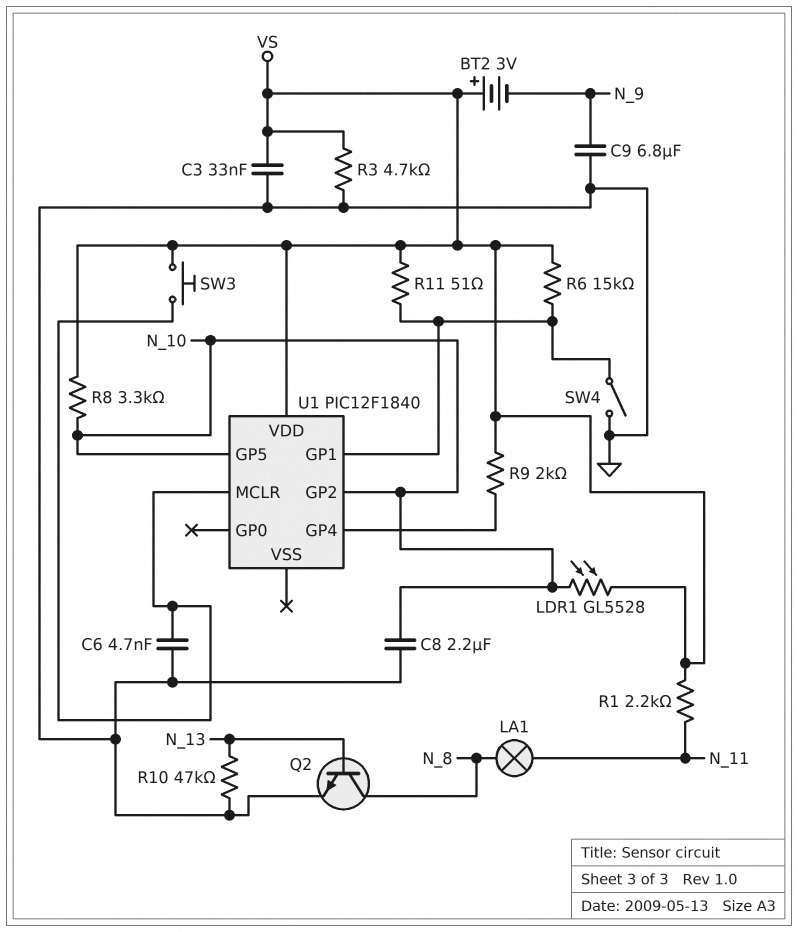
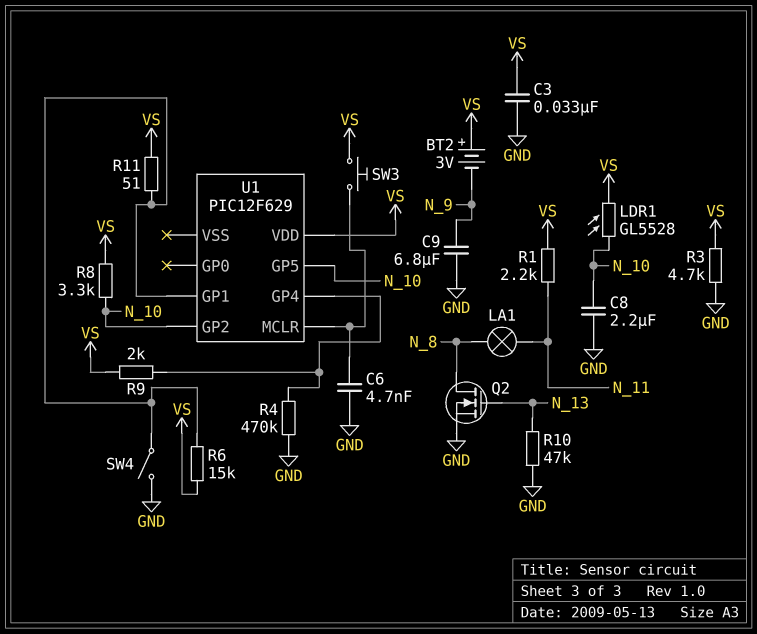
Q2: NPN (B N_13, C N_8, E GND) -> NMOS (G N_13, D N_8, S GND)
R4: none -> 470k (GND, U1/GP4)
U1: PIC12F1840 -> PIC12F629

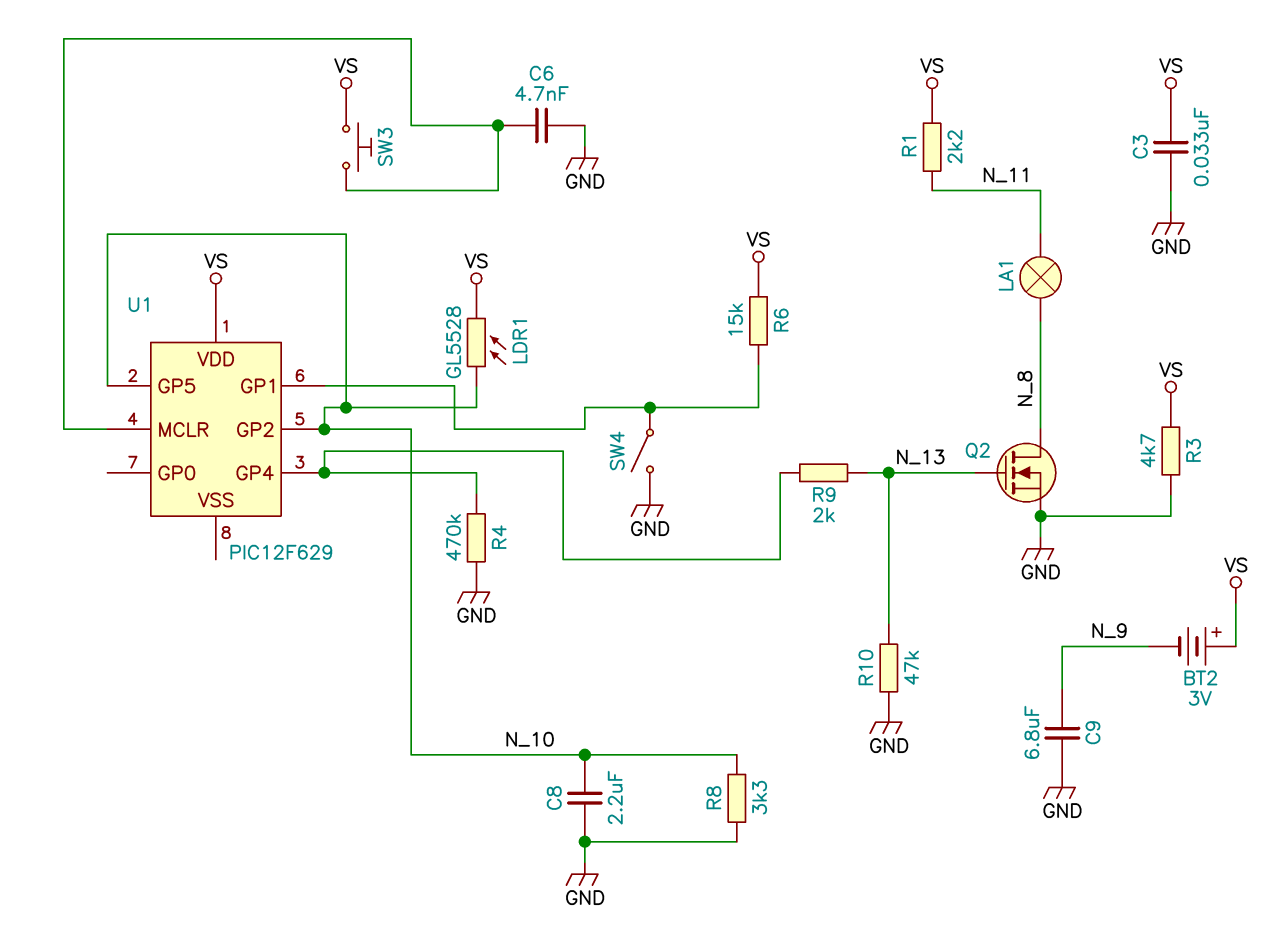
R8: 3.3k (N_10, VS) -> 3.3k (GND, N_10)
R9: 2k (U1/GP4, VS) -> 2k (N_13, U1/GP4)
R11: 51 (U1/GP1, VS) -> none

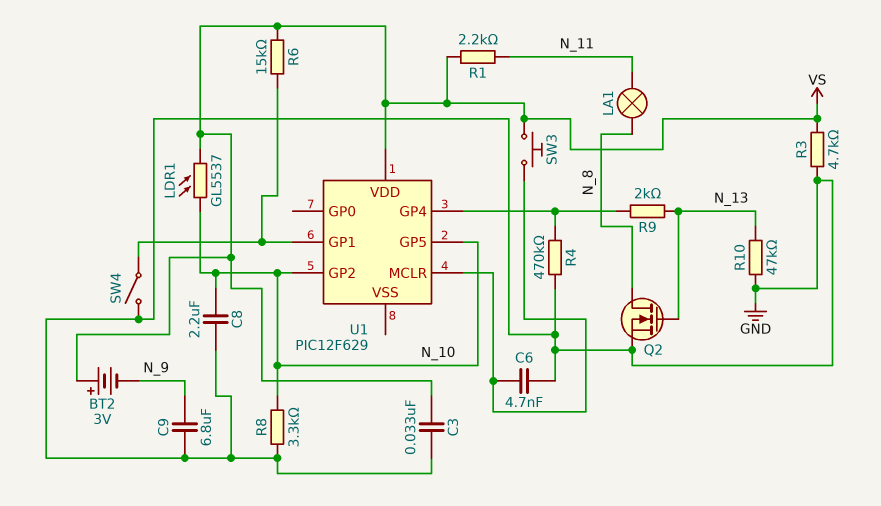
LDR1: GL5528 (N_10, VS) -> GL5537 (N_10, VS)

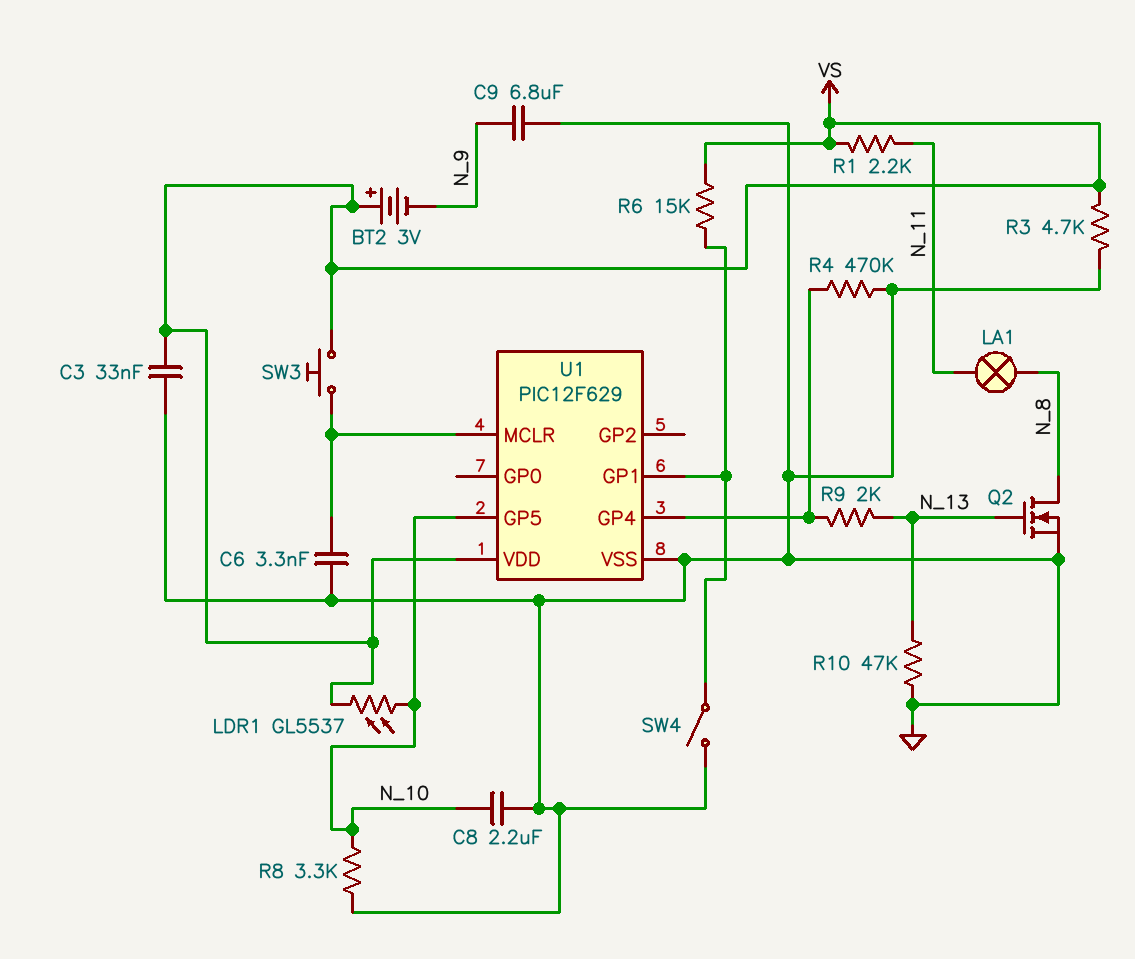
C6: 4.7nF (GND, U1/MCLR) -> 3.3nF (GND, U1/MCLR)
U1 pin GP2: N_10 -> none
U1 pin VSS: none -> GND

